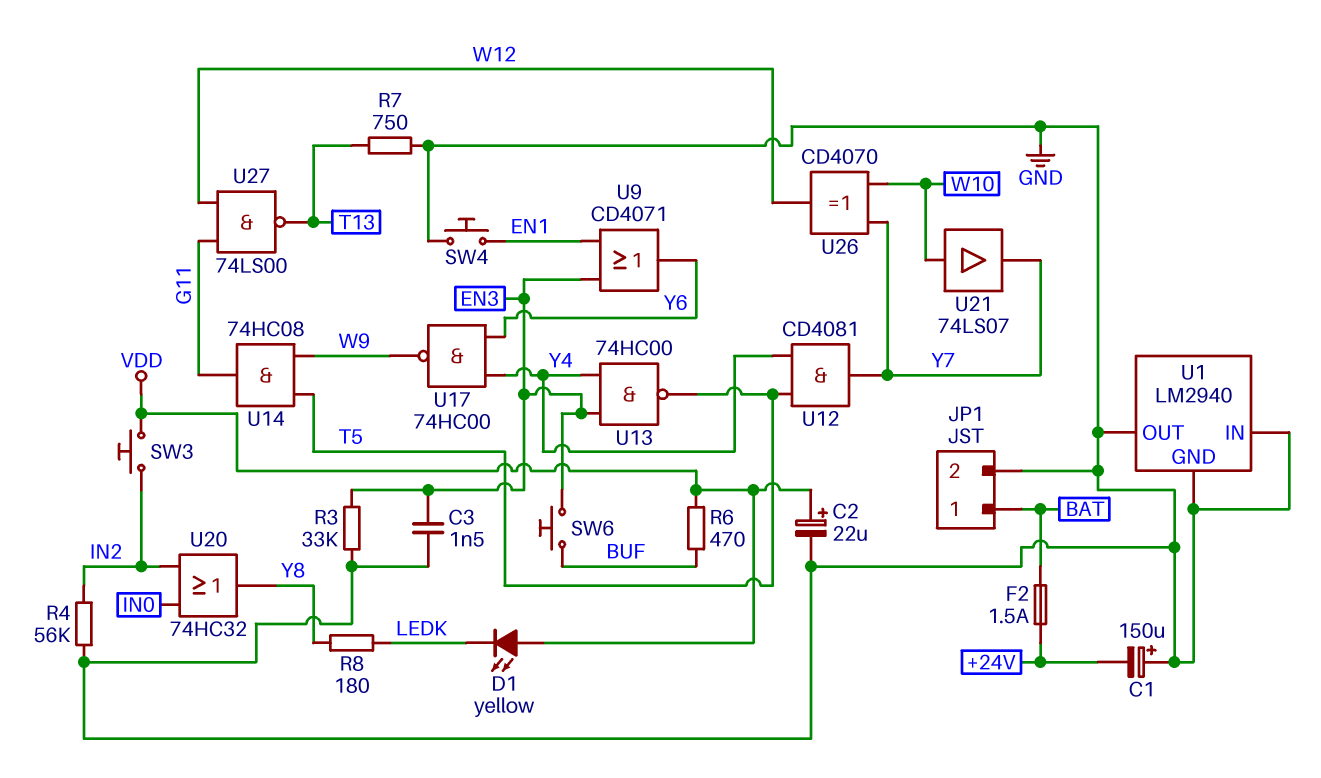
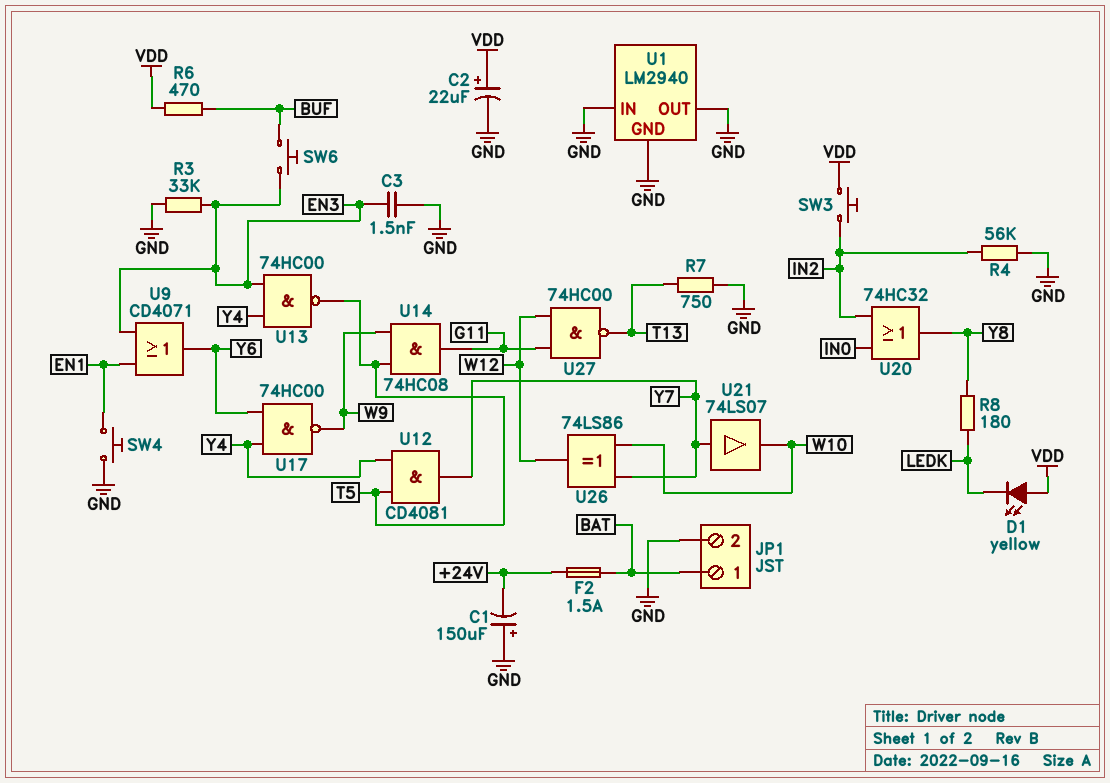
U21: buffer 74LS07 (in W10, out Y7) -> buffer 74LS07 (in Y7, out W10)
U26: XOR CD4070 (in W10, in Y7, out W12) -> XOR 74LS86 (in W10, in Y7, out W12)
U27: NAND 74LS00 (in G11, in W12, out T13) -> NAND 74HC00 (in G11, in W12, out T13)

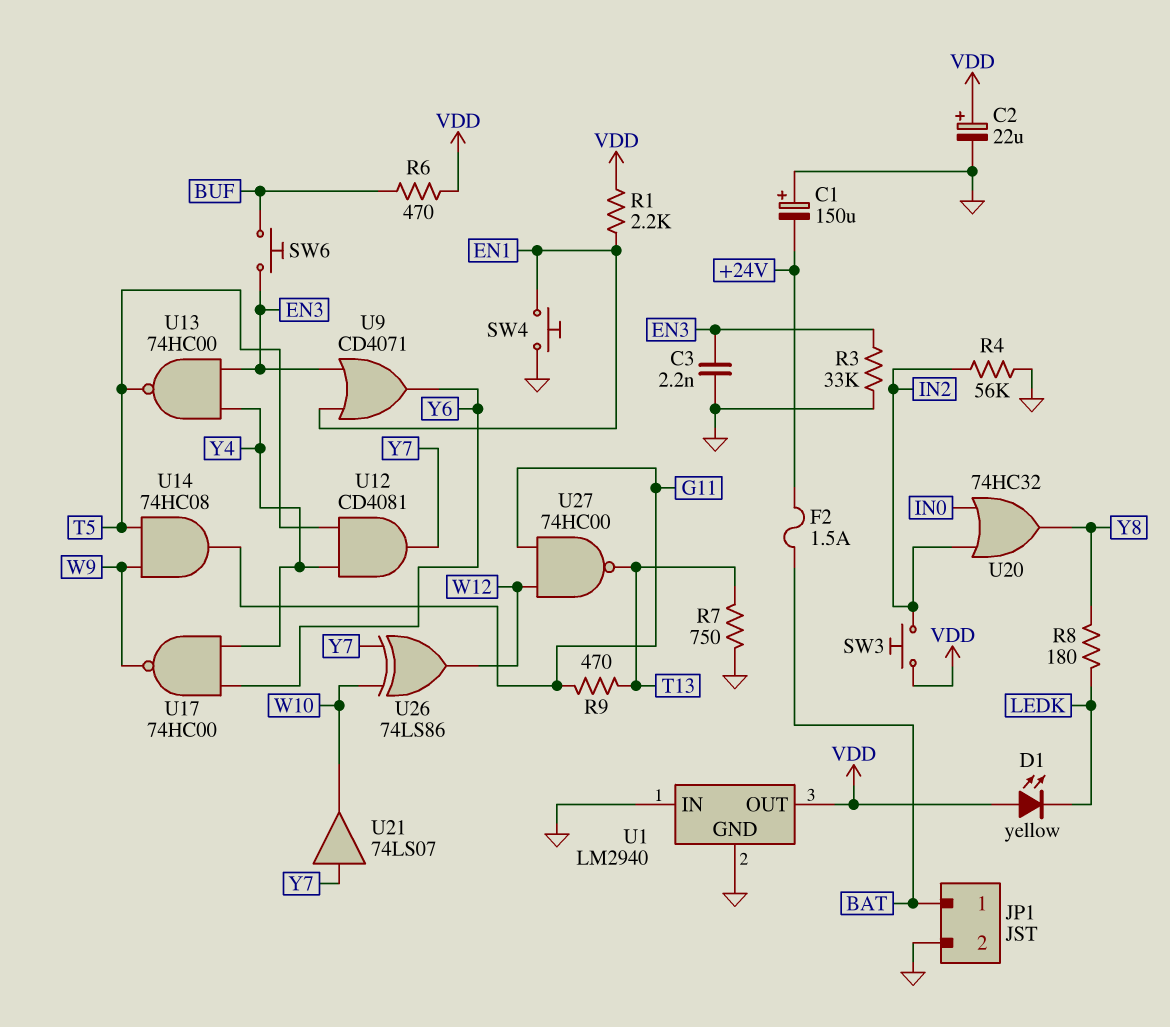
C3: 1.5nF (EN3, GND) -> 2.2nF (EN3, GND)
R1: none -> 2.2k (EN1, VDD)
R9: none -> 470 (G11, T13)
U1 pin OUT: GND -> VDD

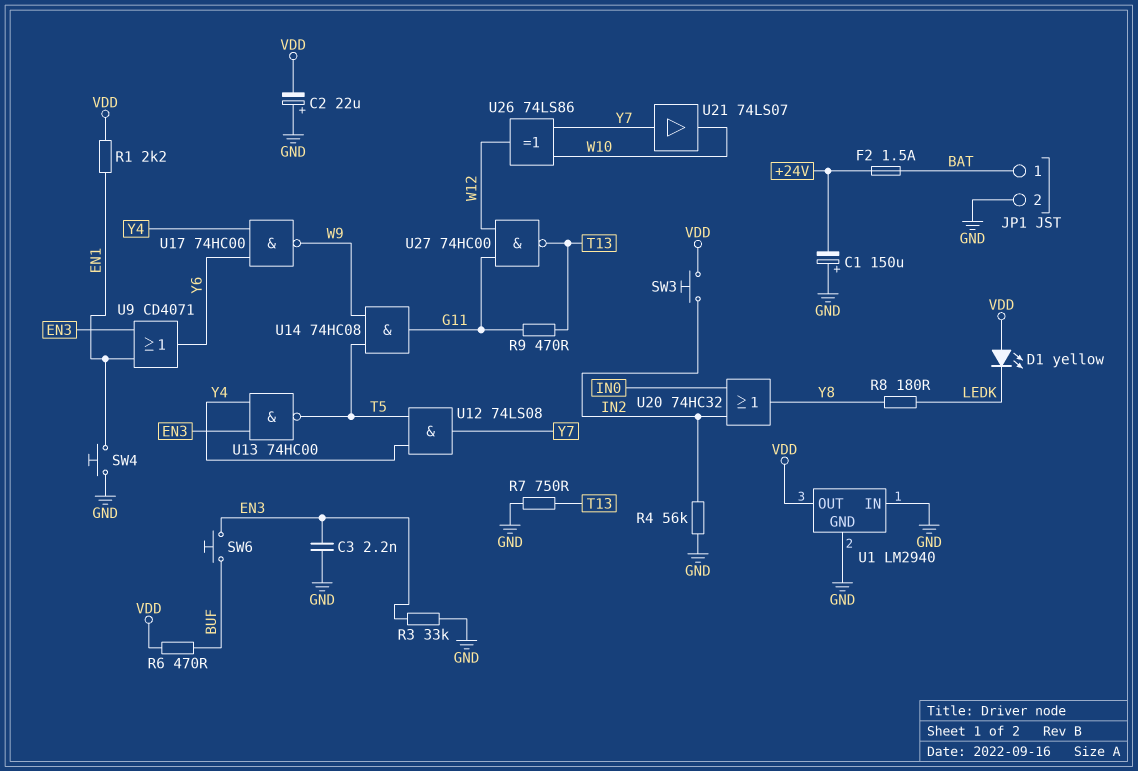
C2: 22uF (plus VDD, minus GND) -> 22uF (plus GND, minus VDD)
U12: AND CD4081 (in T5, in Y4, out Y7) -> AND 74LS08 (in T5, in Y4, out Y7)

